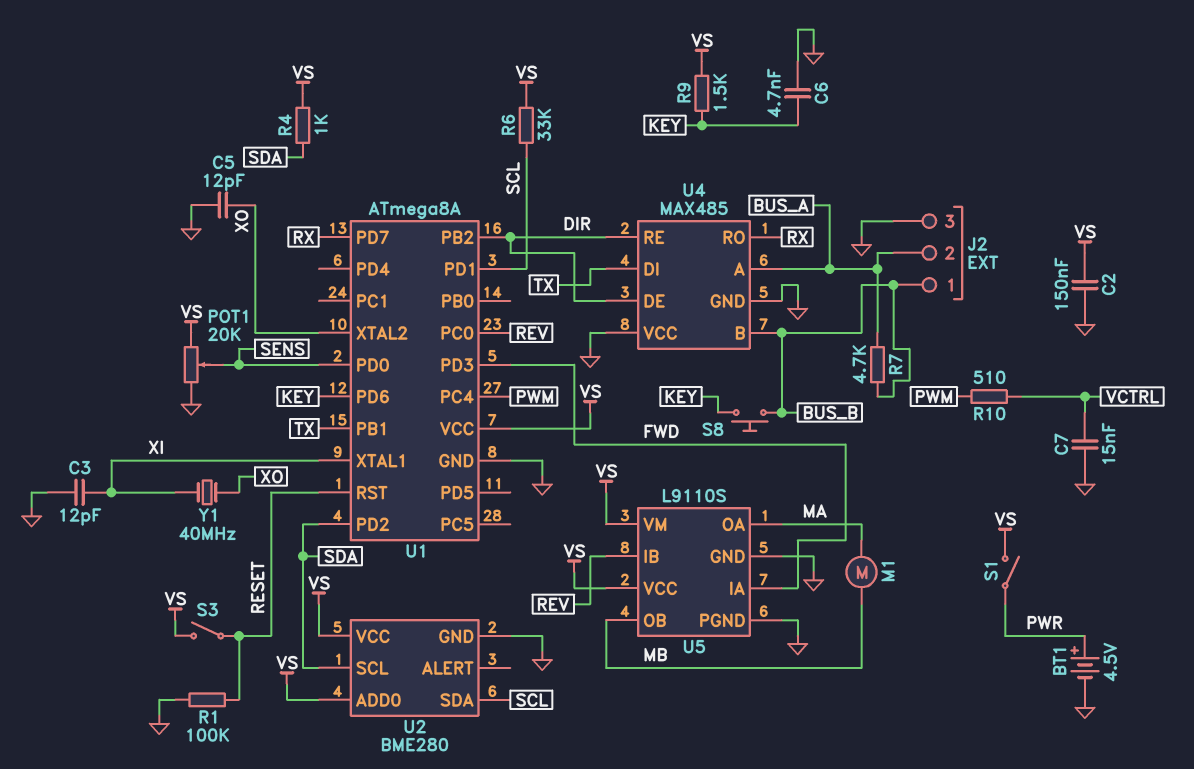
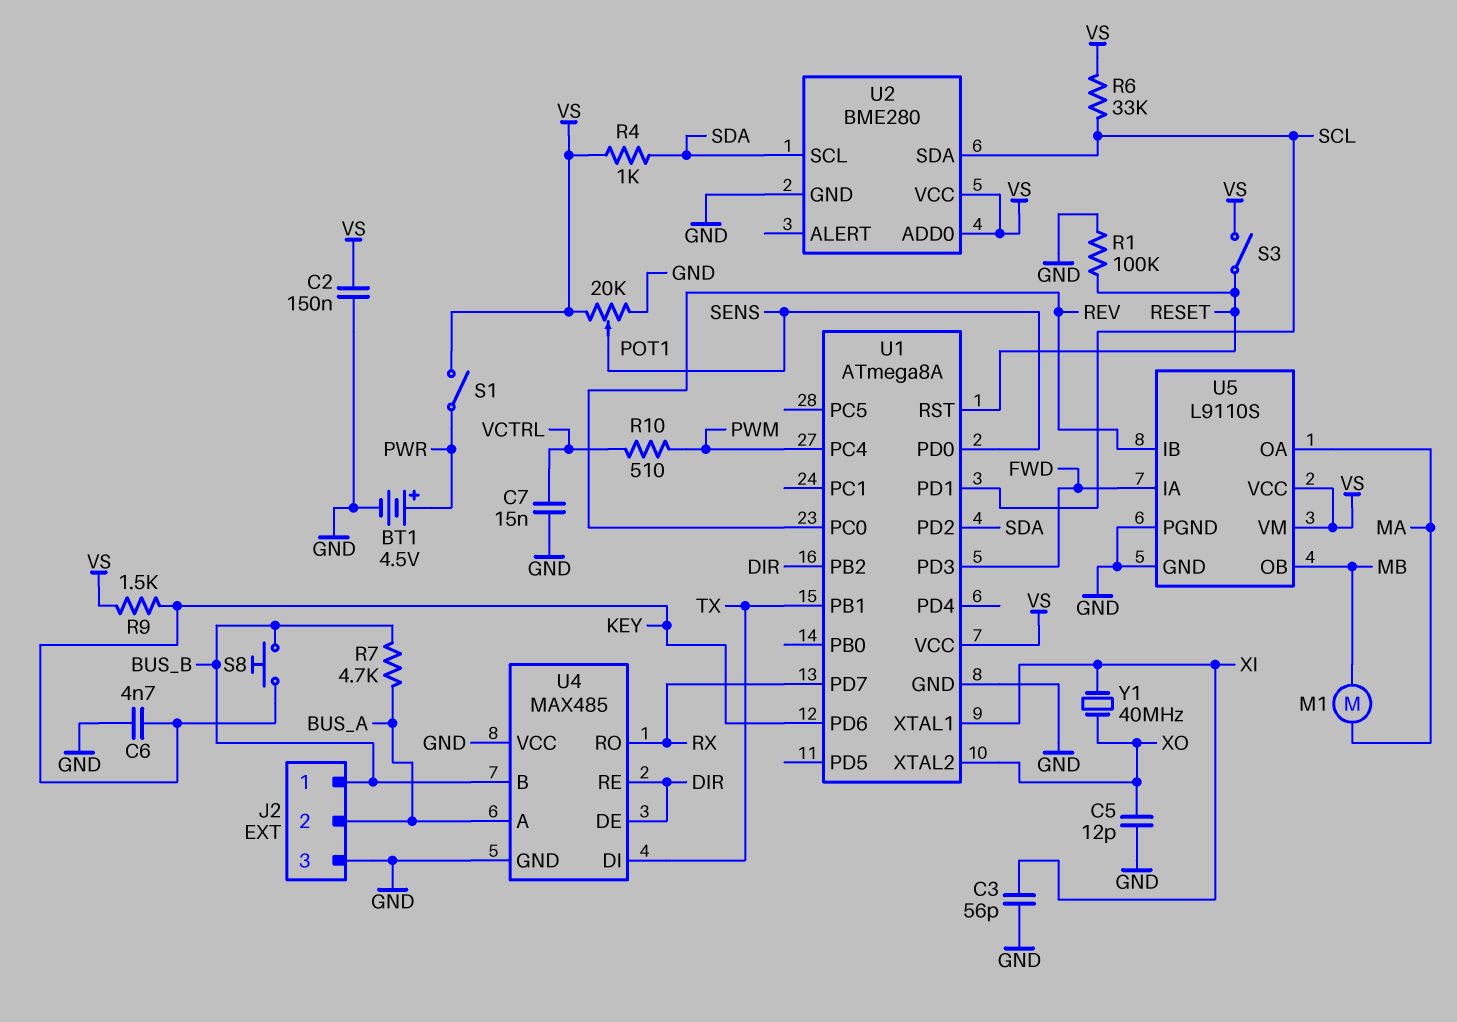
C3: 12pF (GND, XI) -> 56pF (GND, XI)

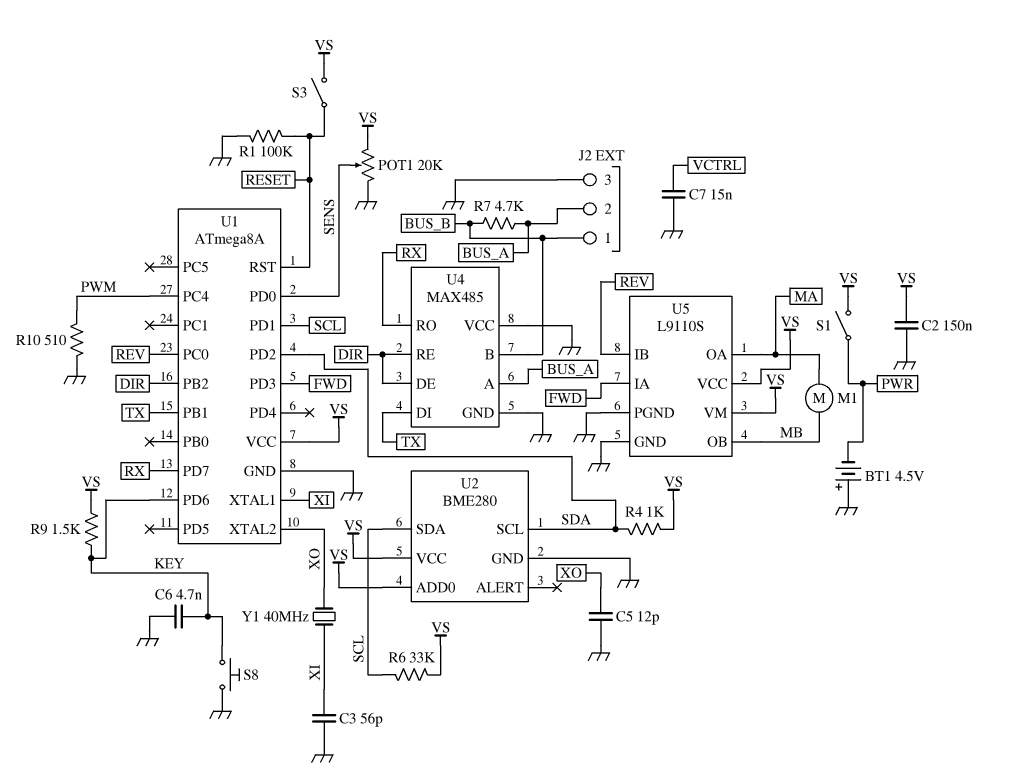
BT1: 4.5V (plus PWR, minus GND) -> 4.5V (plus GND, minus PWR)
R10: 510 (PWM, VCTRL) -> 510 (GND, PWM)
S8: button (BUS_B, KEY) -> button (GND, KEY)

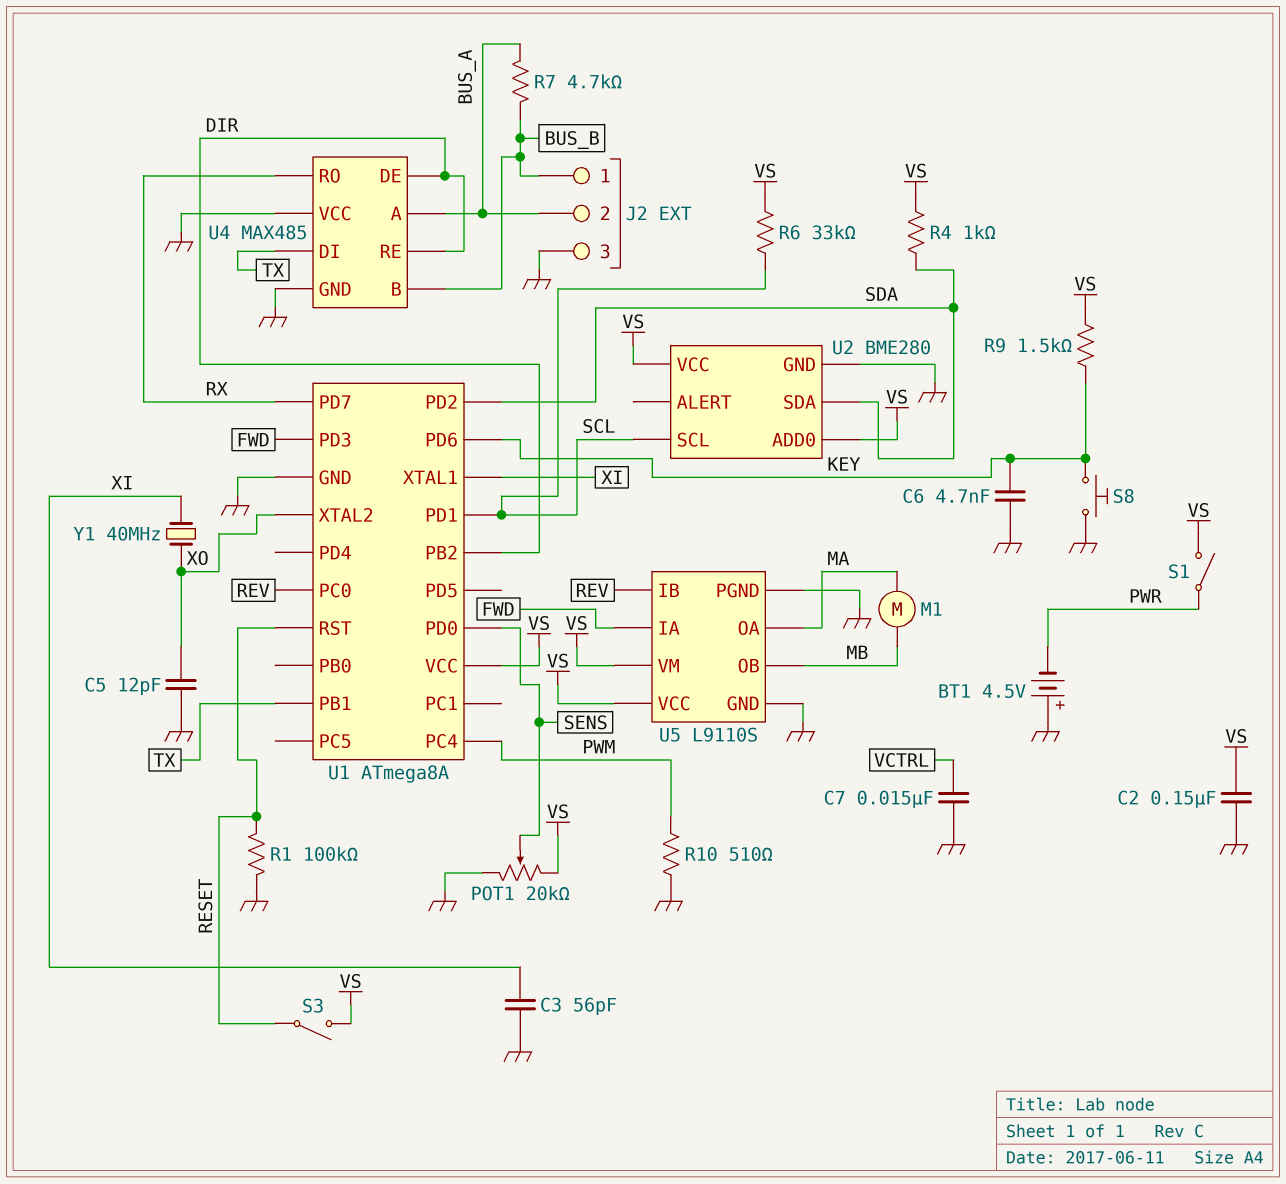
U2 pin SCL: SDA -> SCL
U2 pin SDA: SCL -> SDA

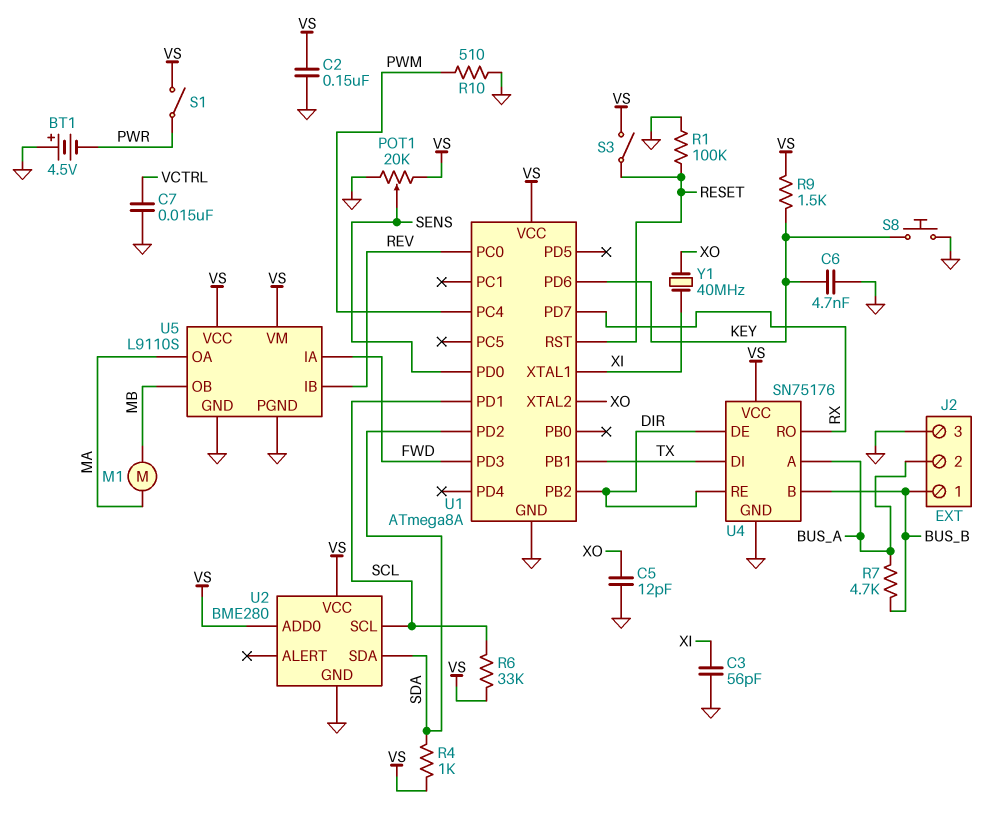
U4: MAX485 -> SN75176
U4 pin VCC: GND -> VS

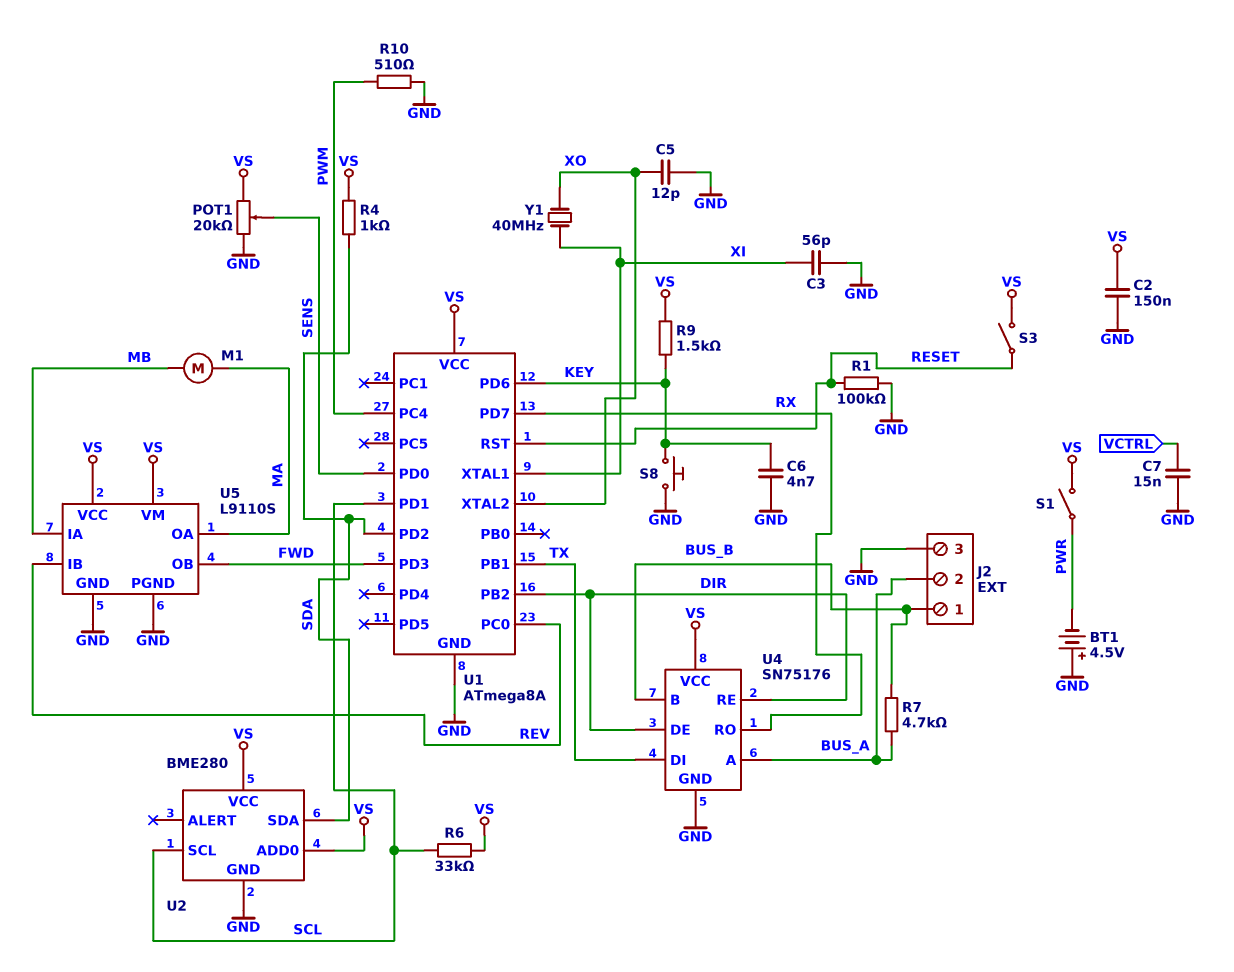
U5 pin IA: FWD -> MB
U5 pin OB: MB -> FWD

